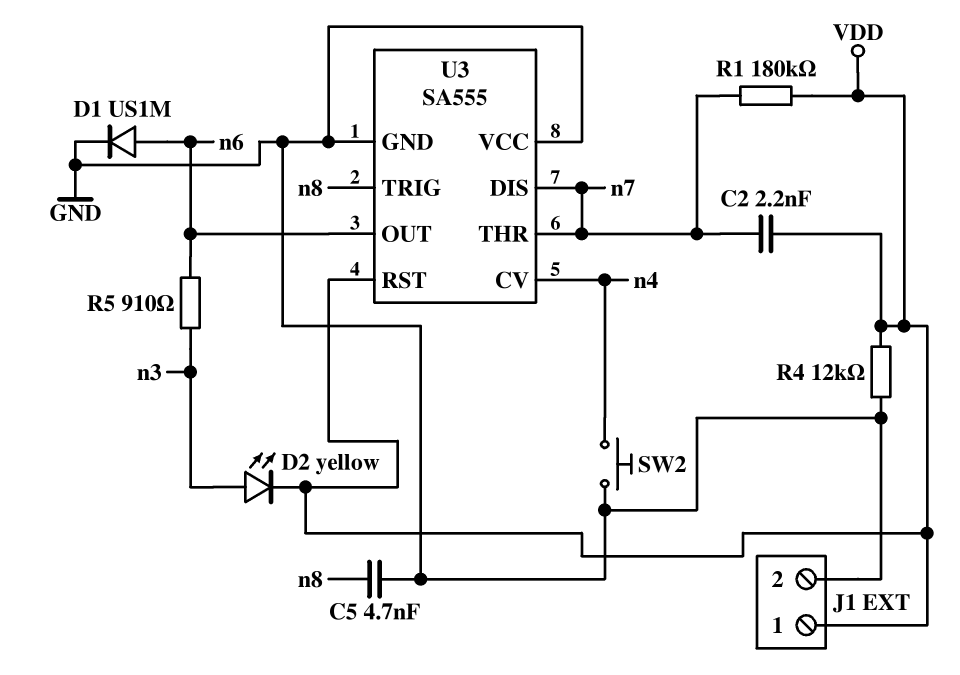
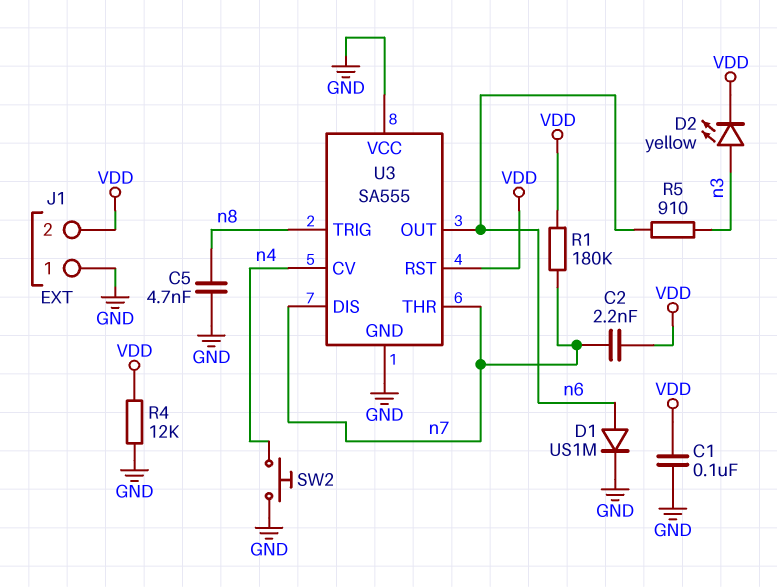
C1: none -> 100nF (GND, VDD)
J1 pin 1: VDD -> GND
J1 pin 2: GND -> VDD

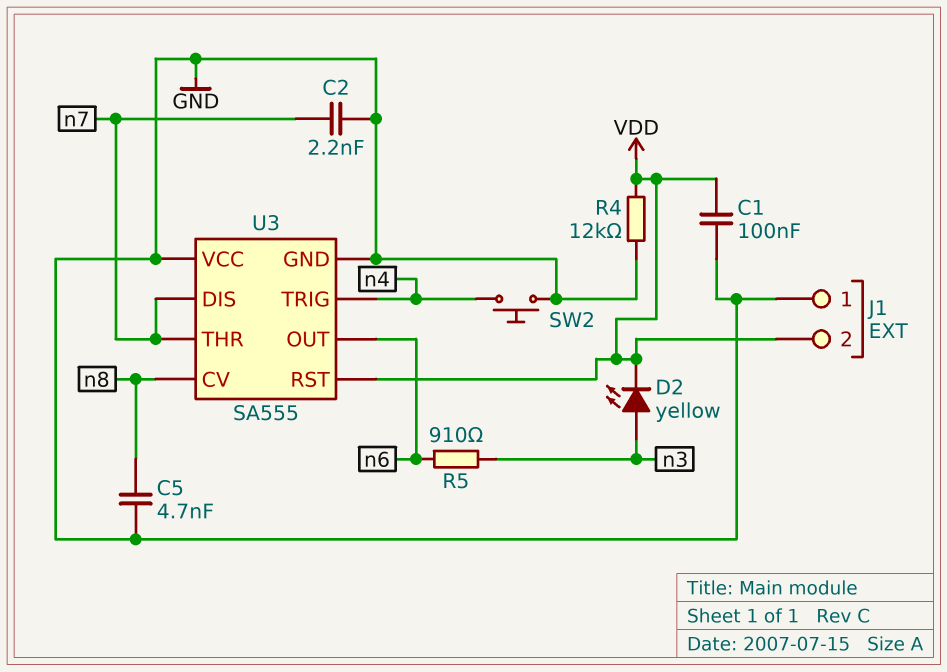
C2: 2.2nF (VDD, n7) -> 2.2nF (GND, n7)
D1: diode US1M (A n6, K GND) -> none
R1: 180k (VDD, n7) -> none
U3 pin CV: n4 -> n8
U3 pin TRIG: n8 -> n4

